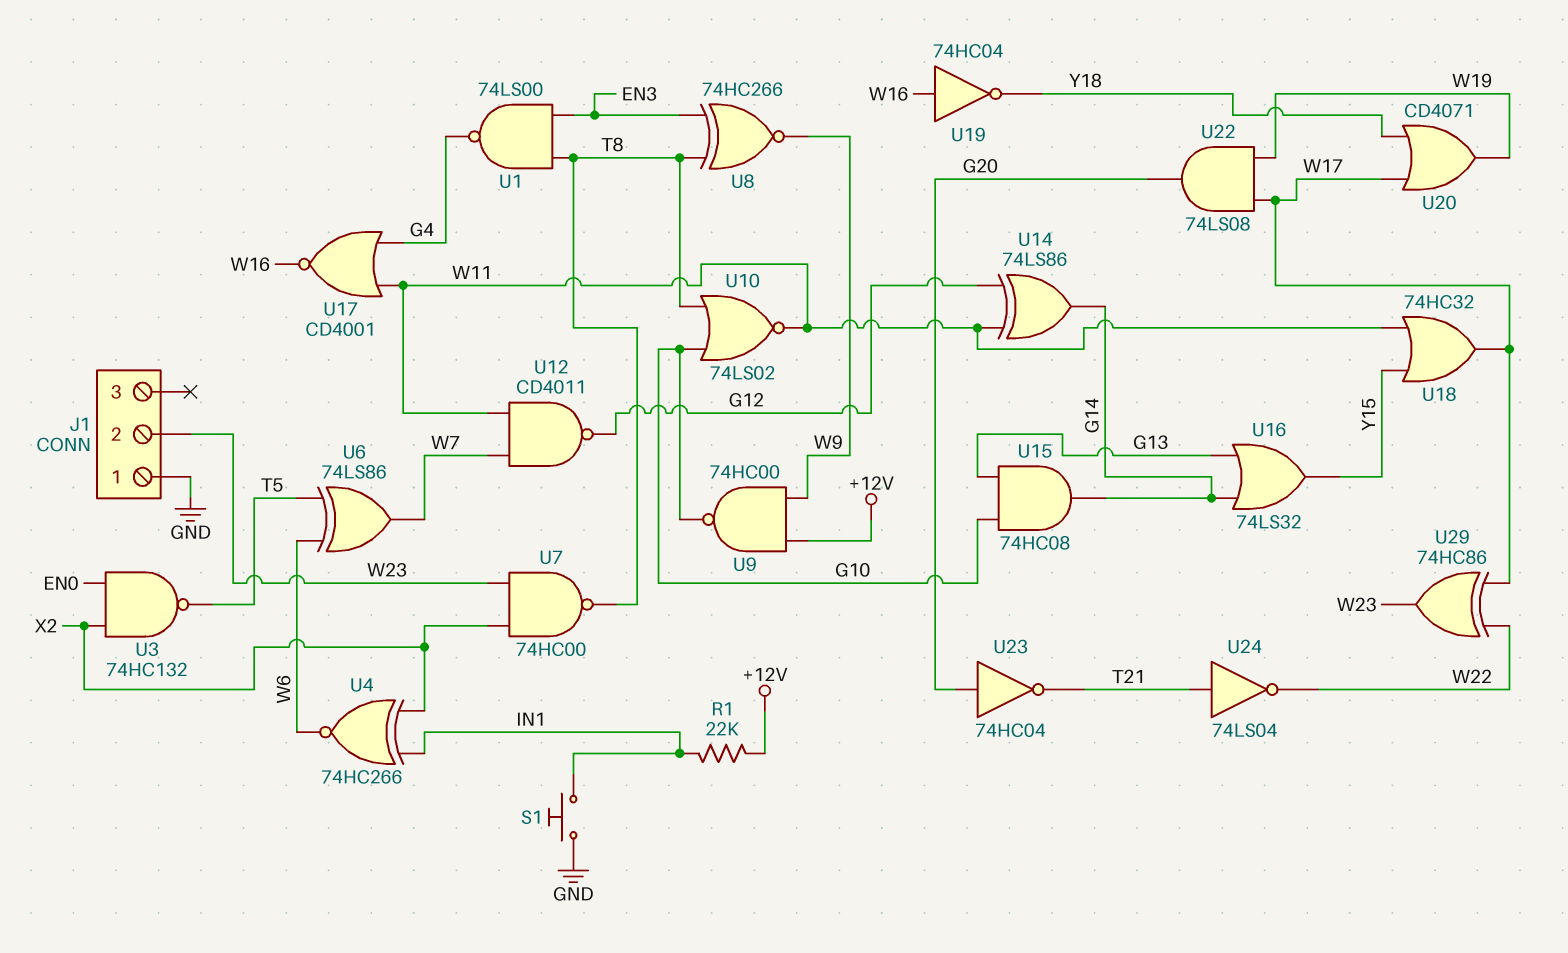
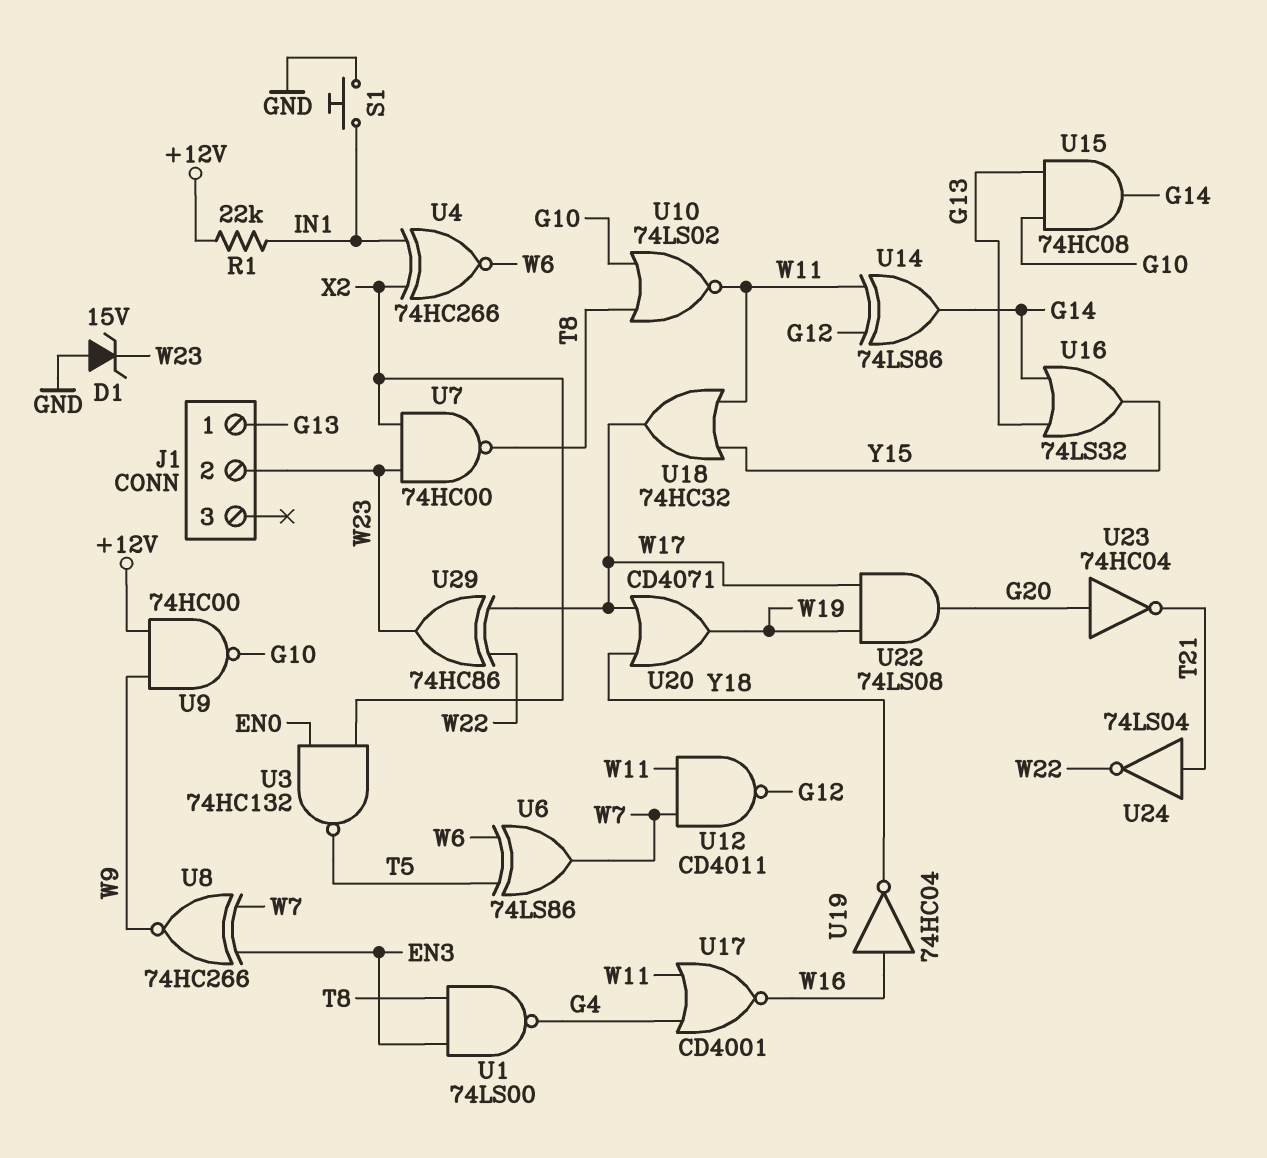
D1: none -> zener 15V (A GND, K W23)
J1 pin 1: GND -> G13
U8: XNOR 74HC266 (in EN3, in T8, out W9) -> XNOR 74HC266 (in EN3, in W7, out W9)

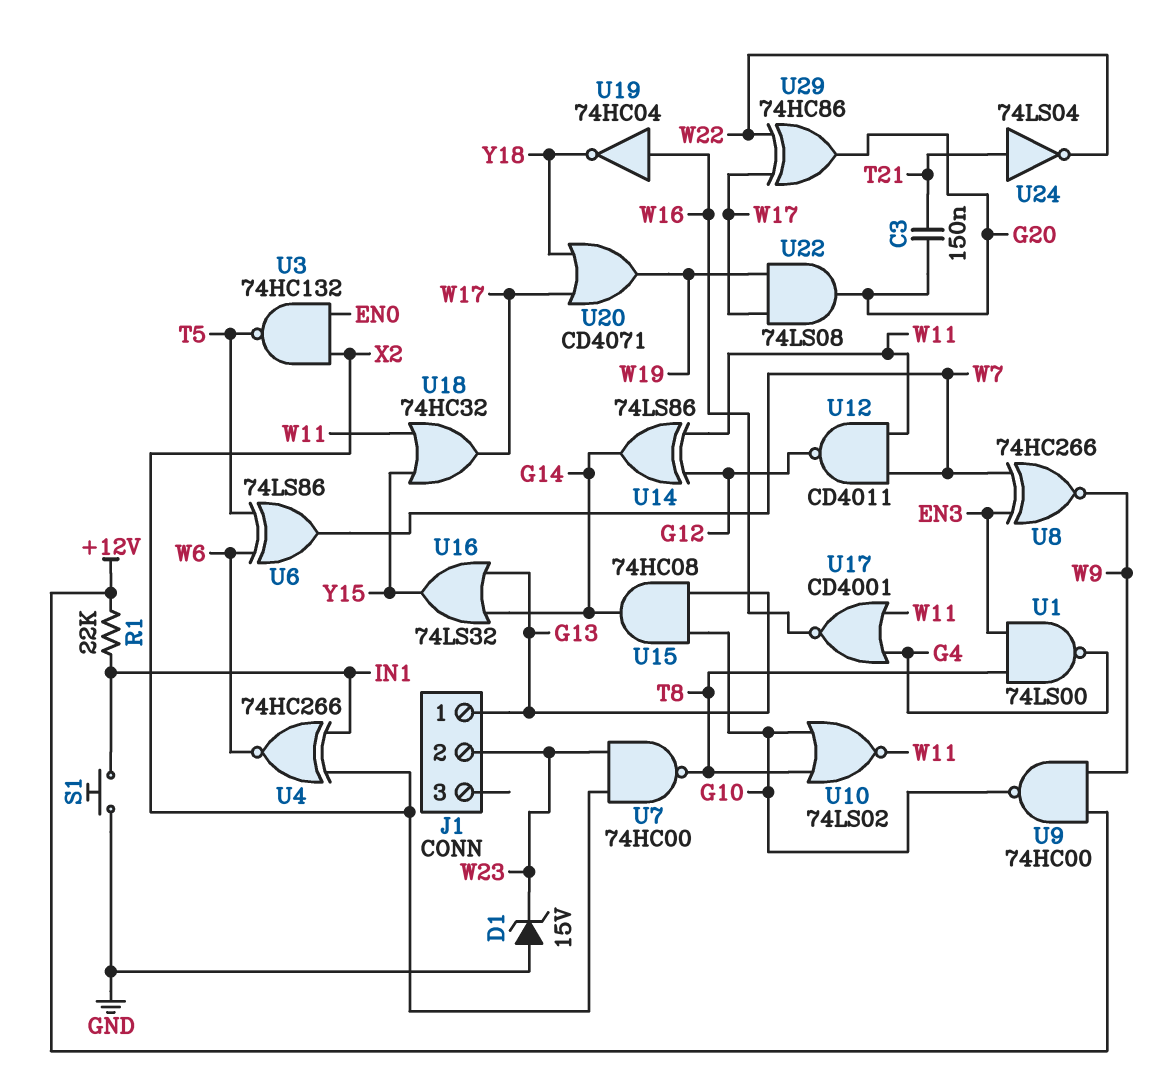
C3: none -> 150nF (G20, T21)
U23: NOT 74HC04 (in G20, out T21) -> none
U29: XOR 74HC86 (in W17, in W22, out W23) -> XOR 74HC86 (in W17, in W22, out G20)

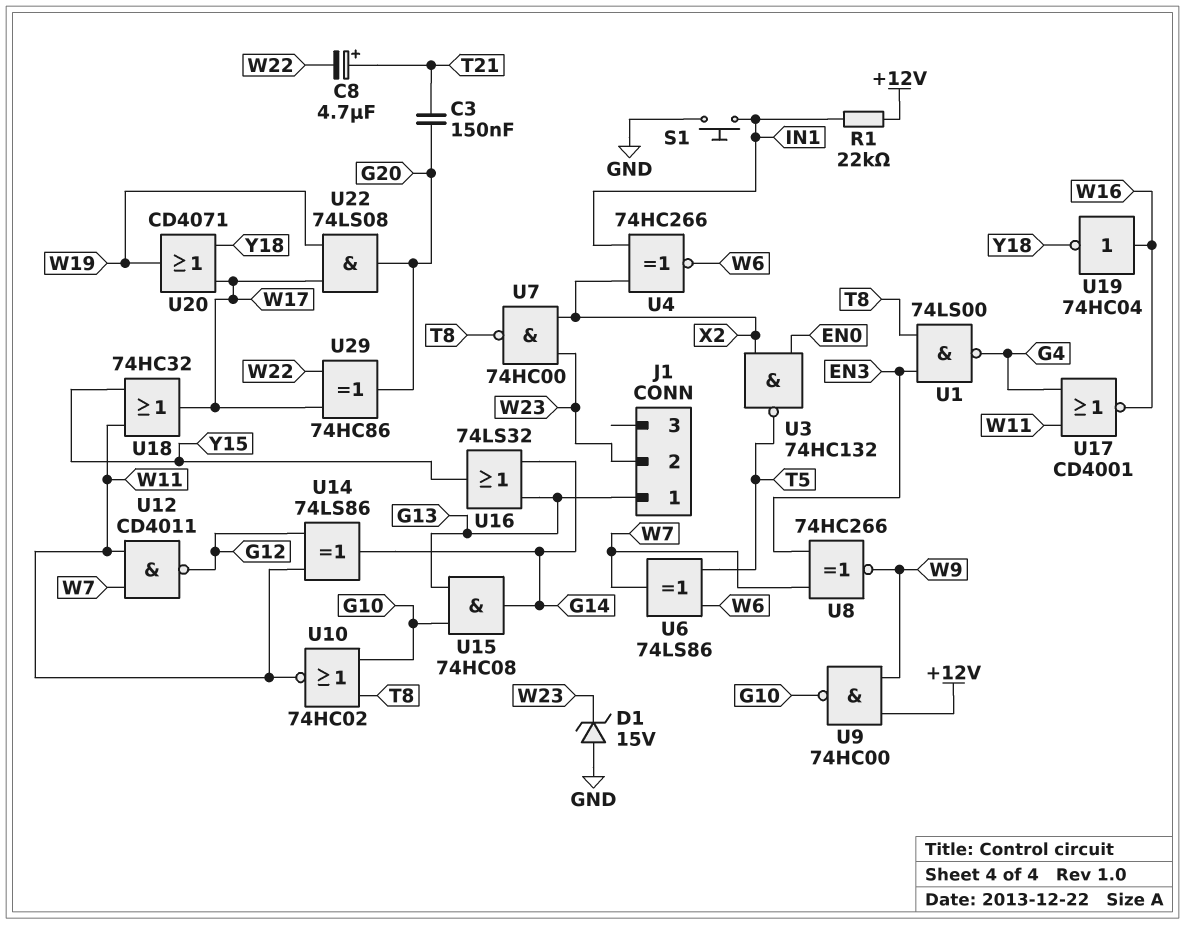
C8: none -> 4.7uF (plus T21, minus W22)
U10: NOR 74LS02 (in G10, in T8, out W11) -> NOR 74HC02 (in G10, in T8, out W11)
U24: NOT 74LS04 (in T21, out W22) -> none

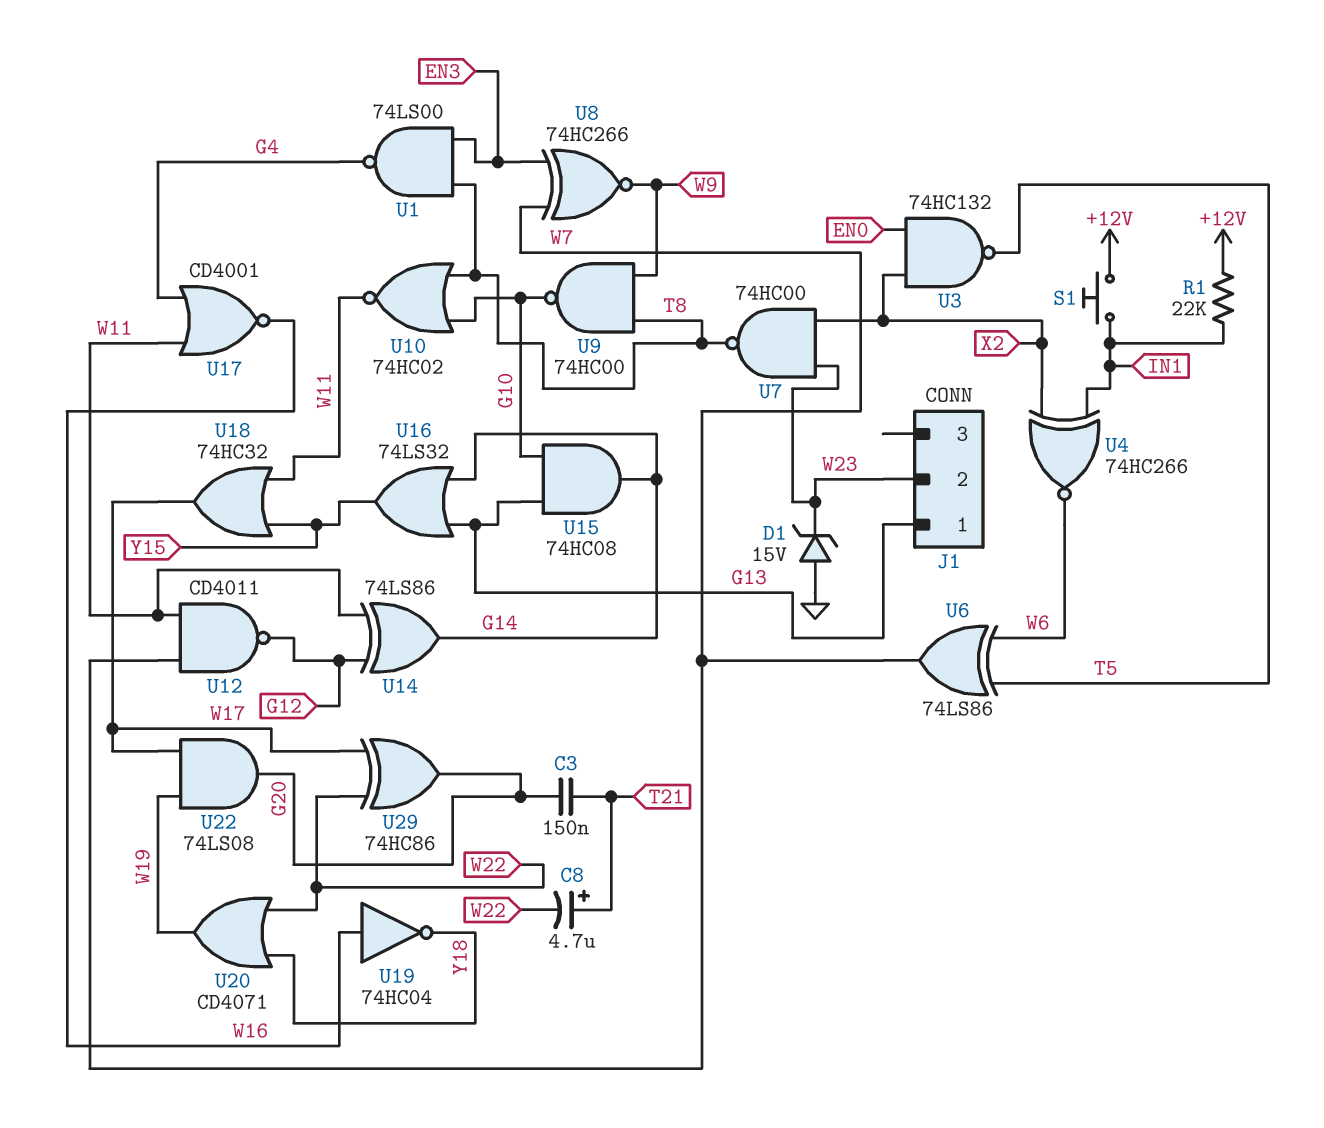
S1: button (GND, IN1) -> button (+12V, IN1)
U9: NAND 74HC00 (in +12V, in W9, out G10) -> NAND 74HC00 (in T8, in W9, out G10)
U20: OR CD4071 (in W17, in Y18, out W19) -> OR CD4071 (in W22, in Y18, out W19)

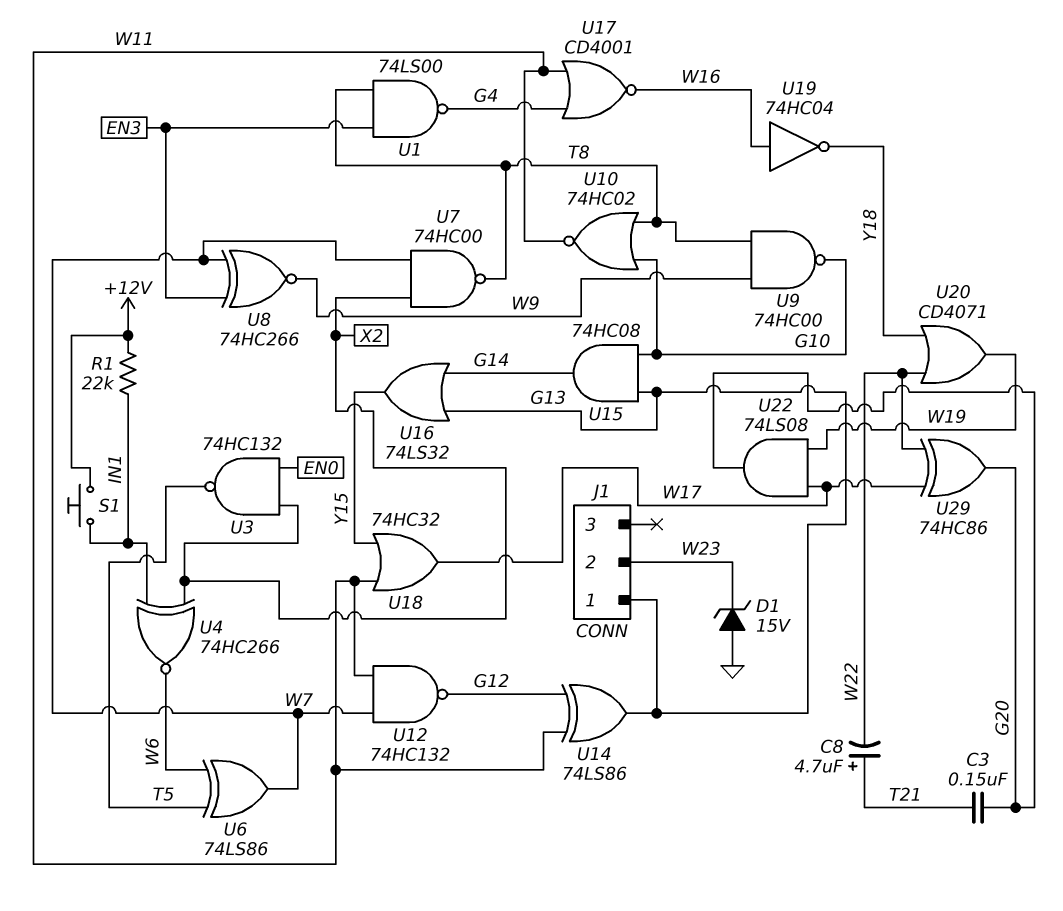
U7: NAND 74HC00 (in W23, in X2, out T8) -> NAND 74HC00 (in W7, in X2, out T8)
U12: NAND CD4011 (in W7, in W11, out G12) -> NAND 74HC132 (in W7, in W11, out G12)
U14: XOR 74LS86 (in G12, in W11, out G14) -> XOR 74LS86 (in G12, in W11, out G13)

